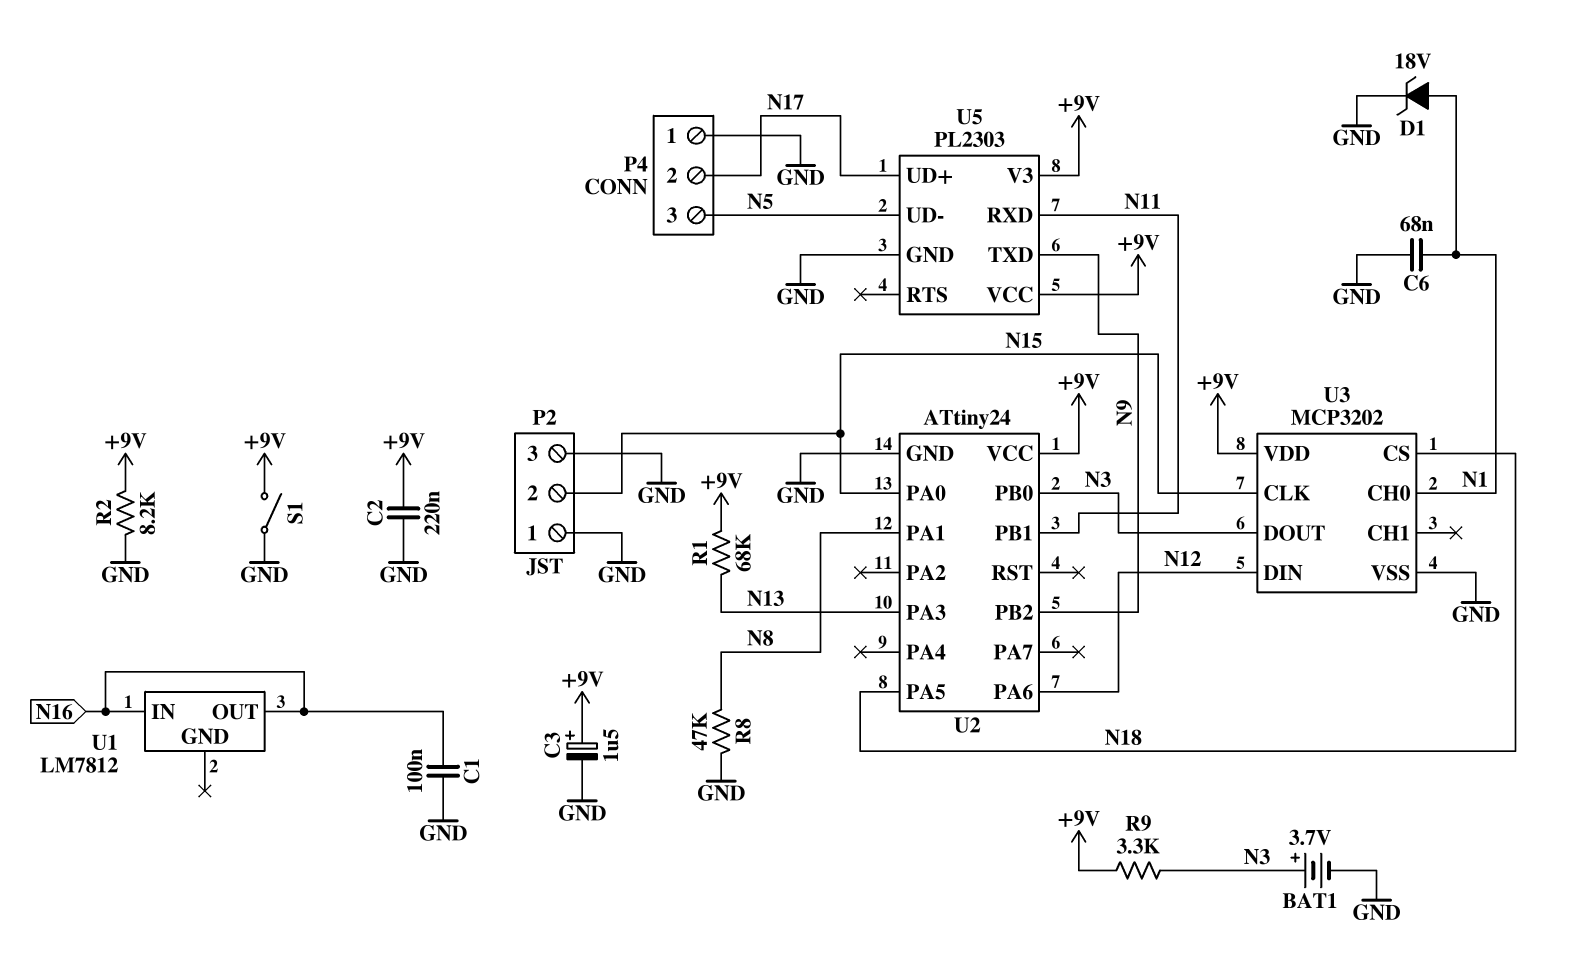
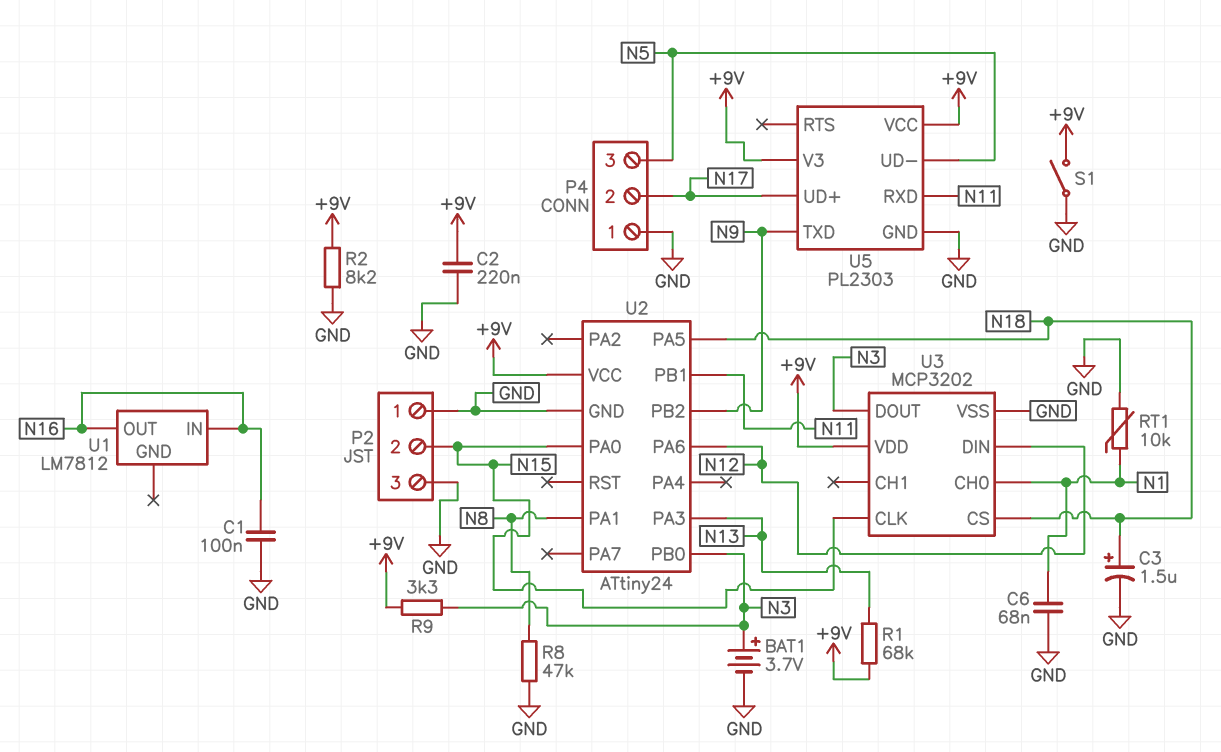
C3: 1.5uF (plus +9V, minus GND) -> 1.5uF (plus N18, minus GND)
D1: zener 18V (A N1, K GND) -> none
RT1: none -> 10k (GND, N1)

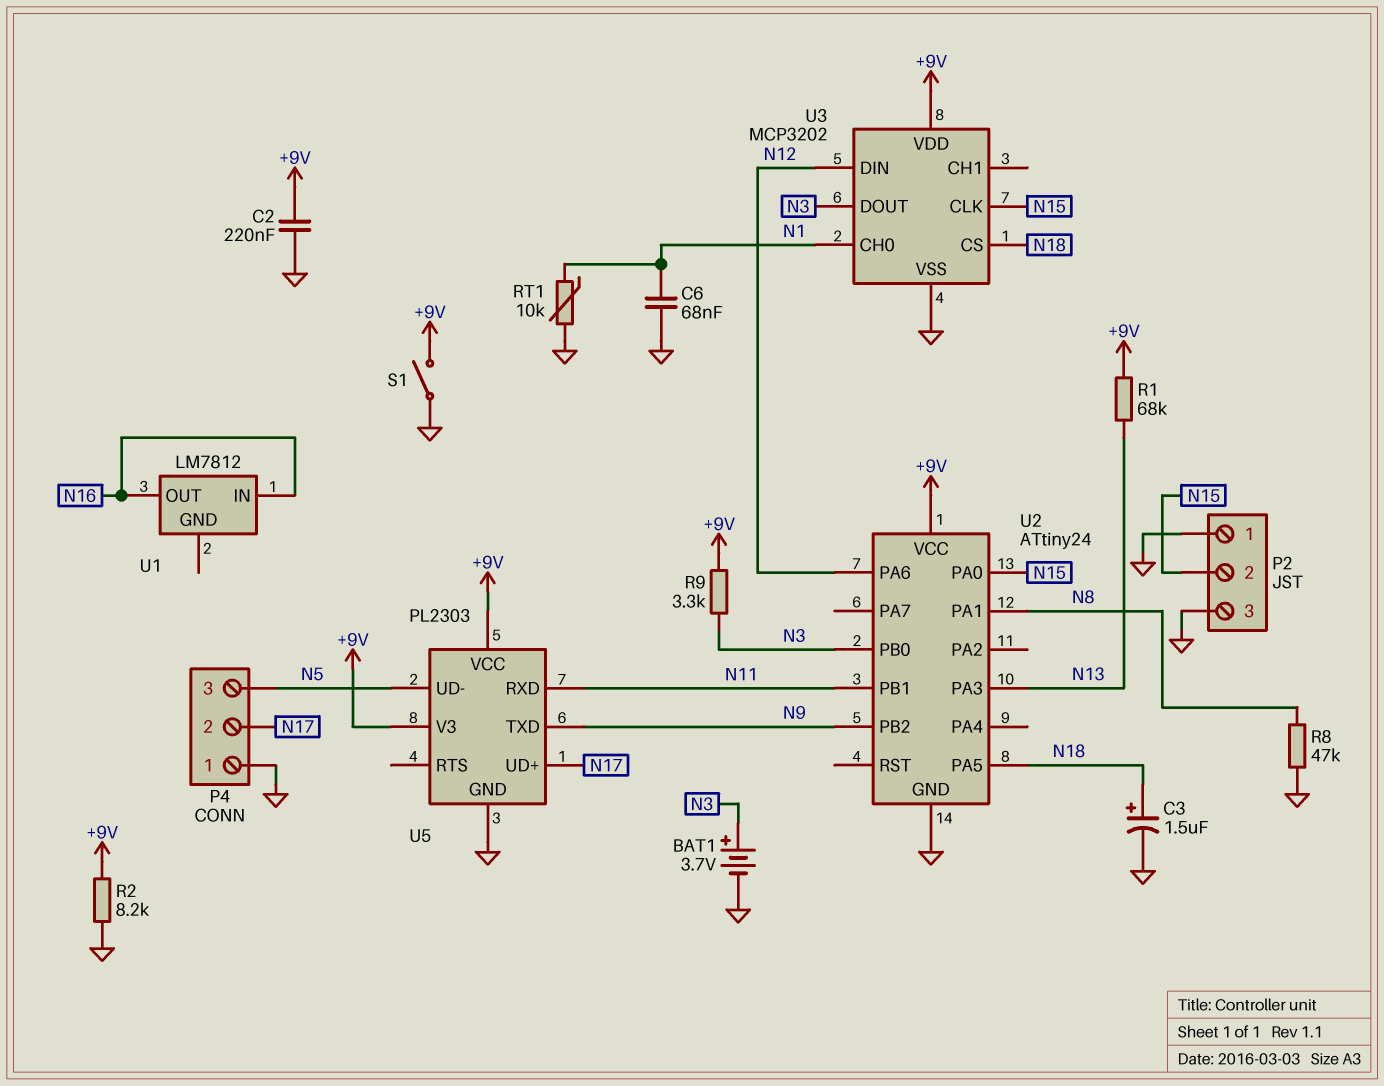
C1: 100nF (GND, N16) -> none

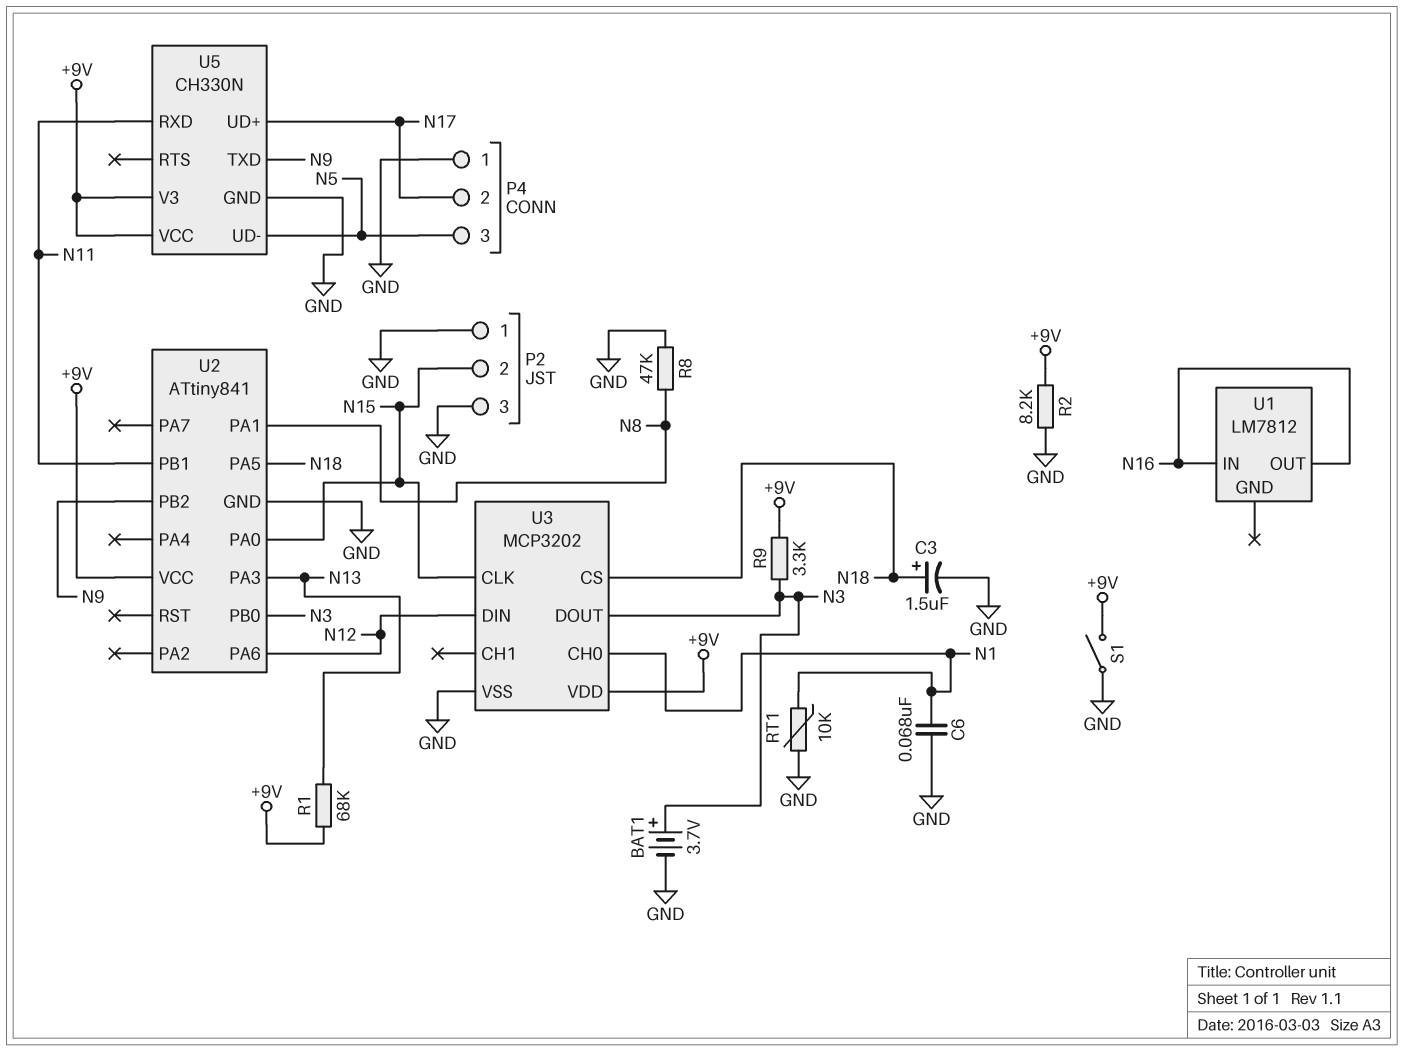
C2: 220nF (+9V, GND) -> none
U2: ATtiny24 -> ATtiny841
U5: PL2303 -> CH330N

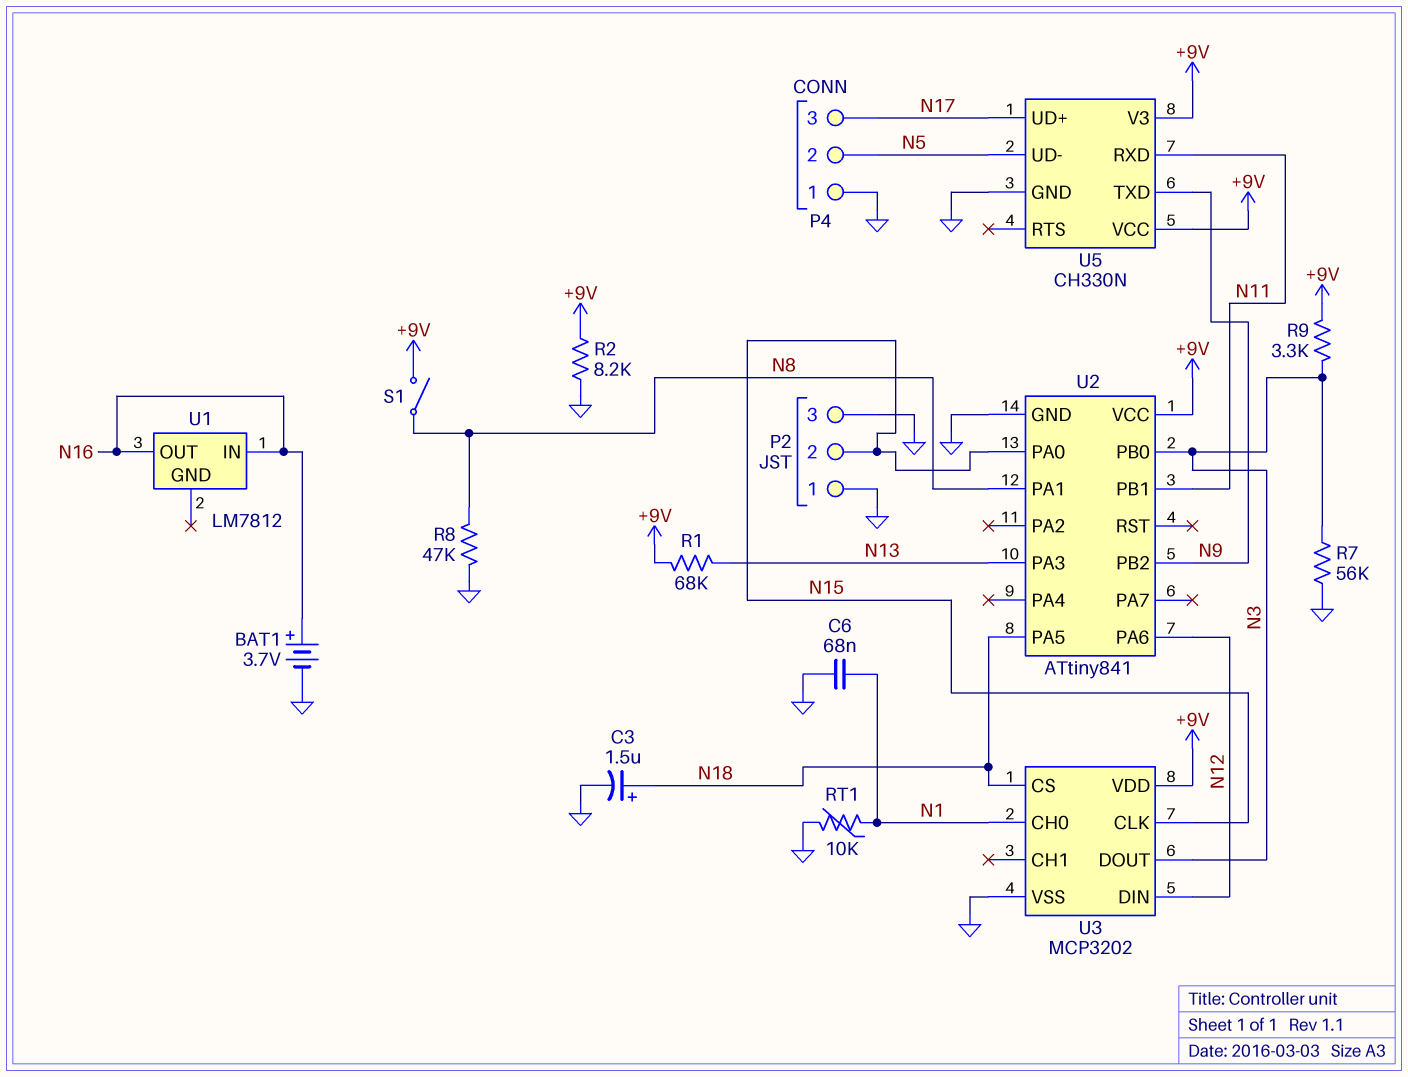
BAT1: 3.7V (plus N3, minus GND) -> 3.7V (plus N16, minus GND)
P4 pin 2: N17 -> N5
P4 pin 3: N5 -> N17
R7: none -> 56k (GND, N3)
S1: switch (+9V, GND) -> switch (+9V, N8)

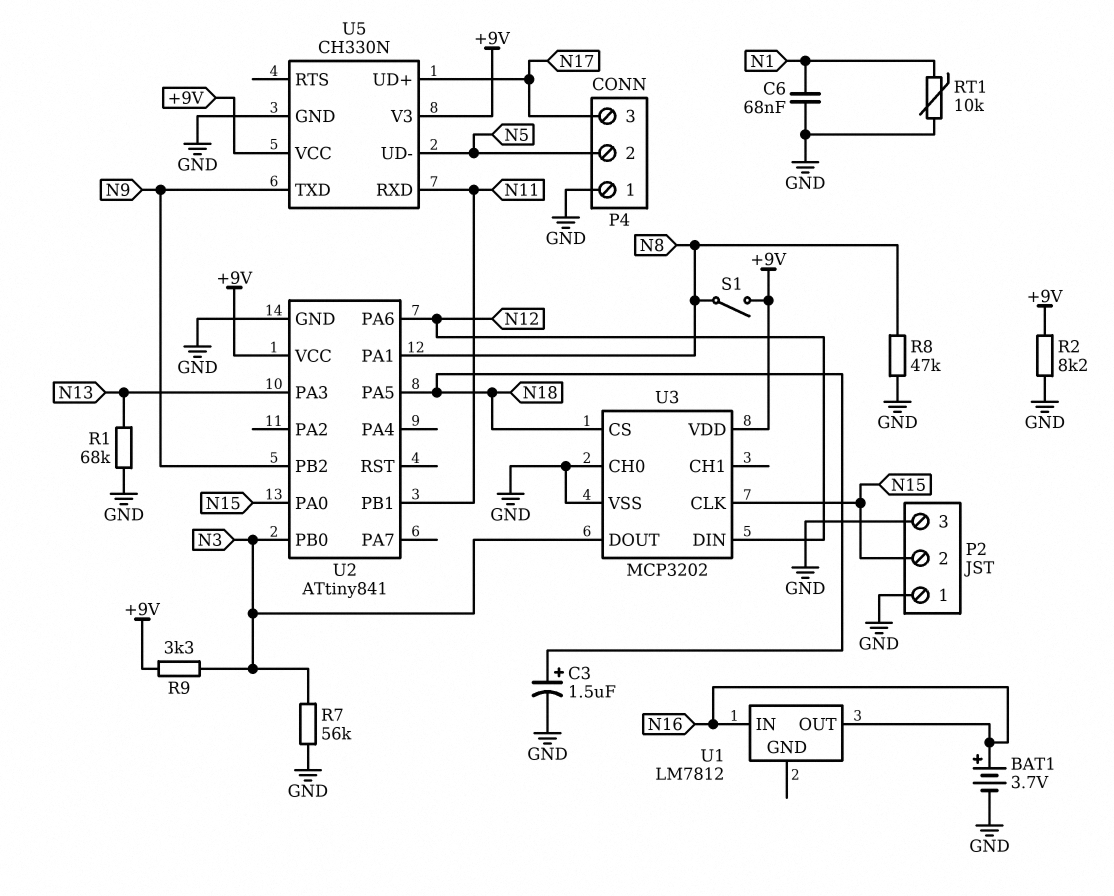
R1: 68k (+9V, N13) -> 68k (GND, N13)
U3 pin CH0: N1 -> GND

